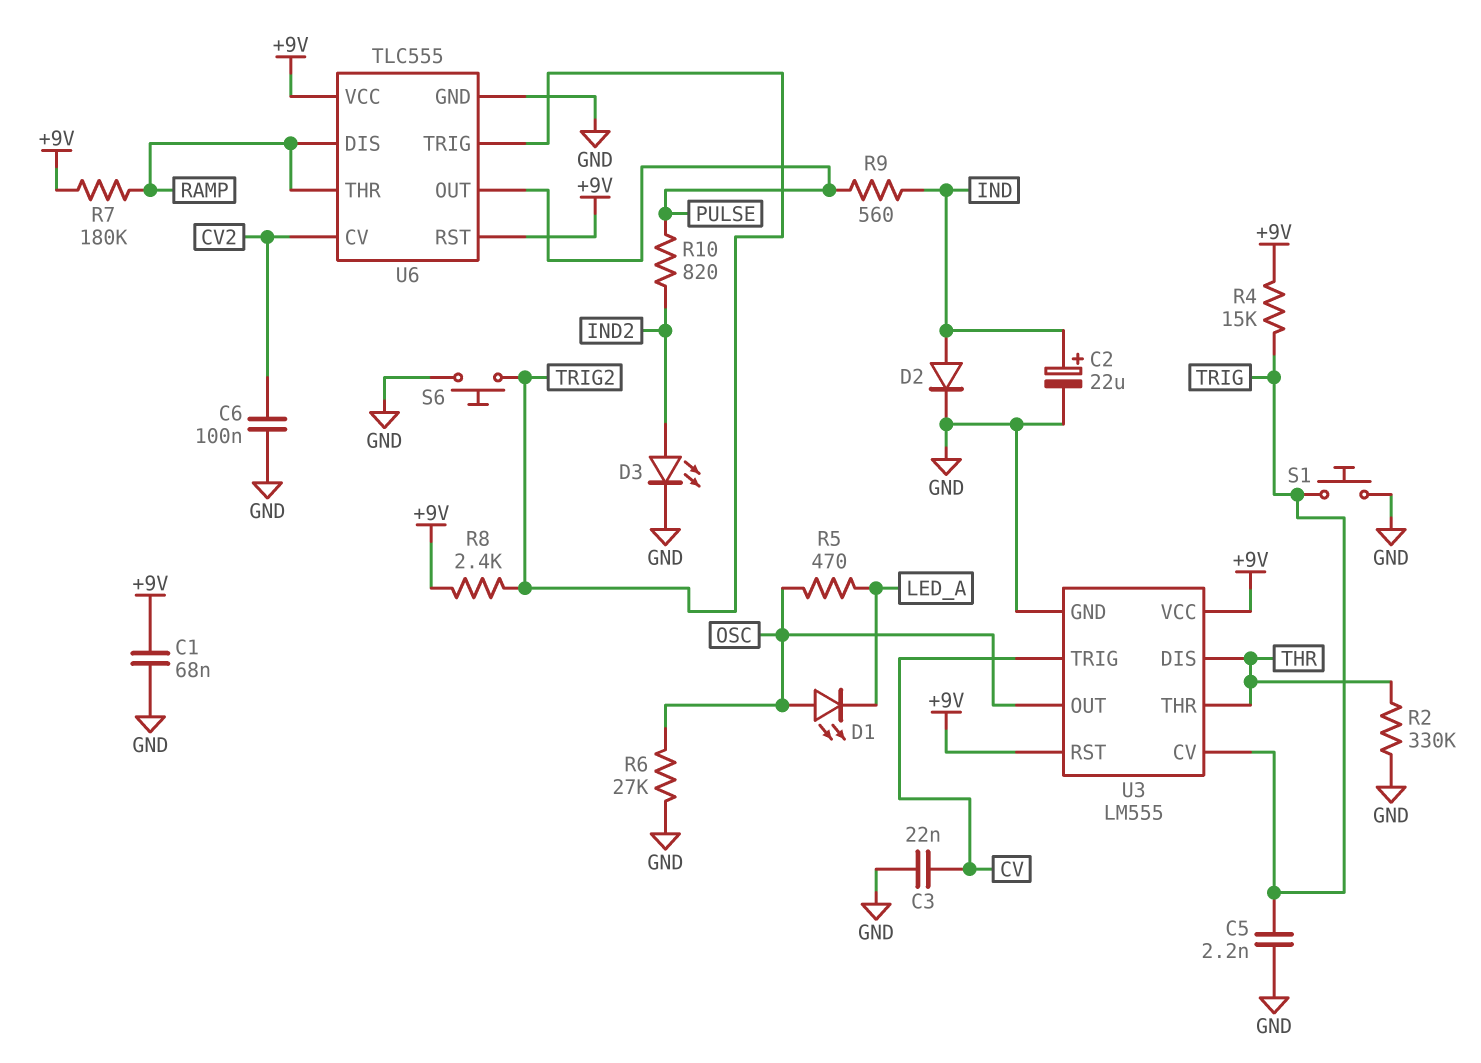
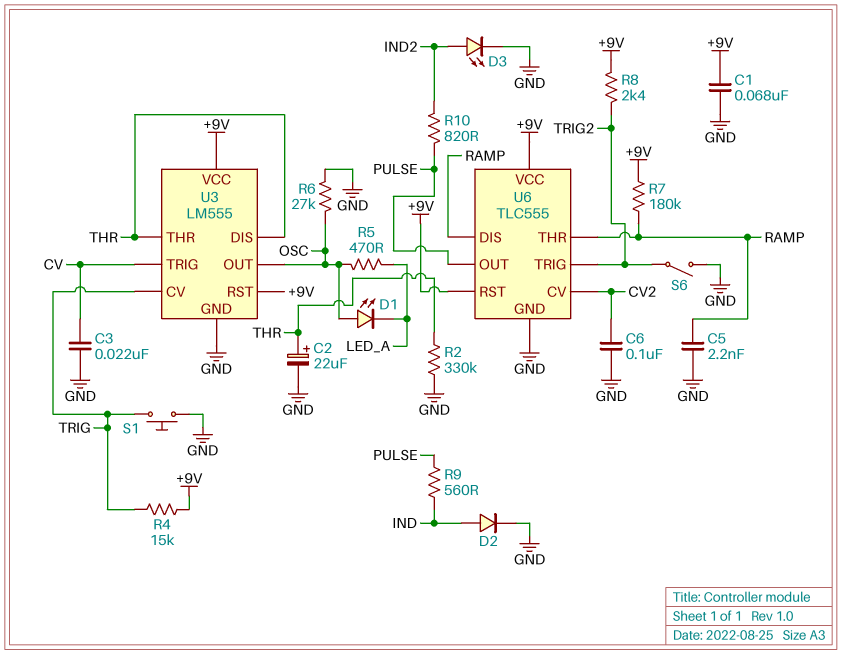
C2: 22uF (plus IND, minus GND) -> 22uF (plus THR, minus GND)
C5: 2.2nF (GND, TRIG) -> 2.2nF (GND, RAMP)
S6: button (GND, TRIG2) -> switch (GND, TRIG2)

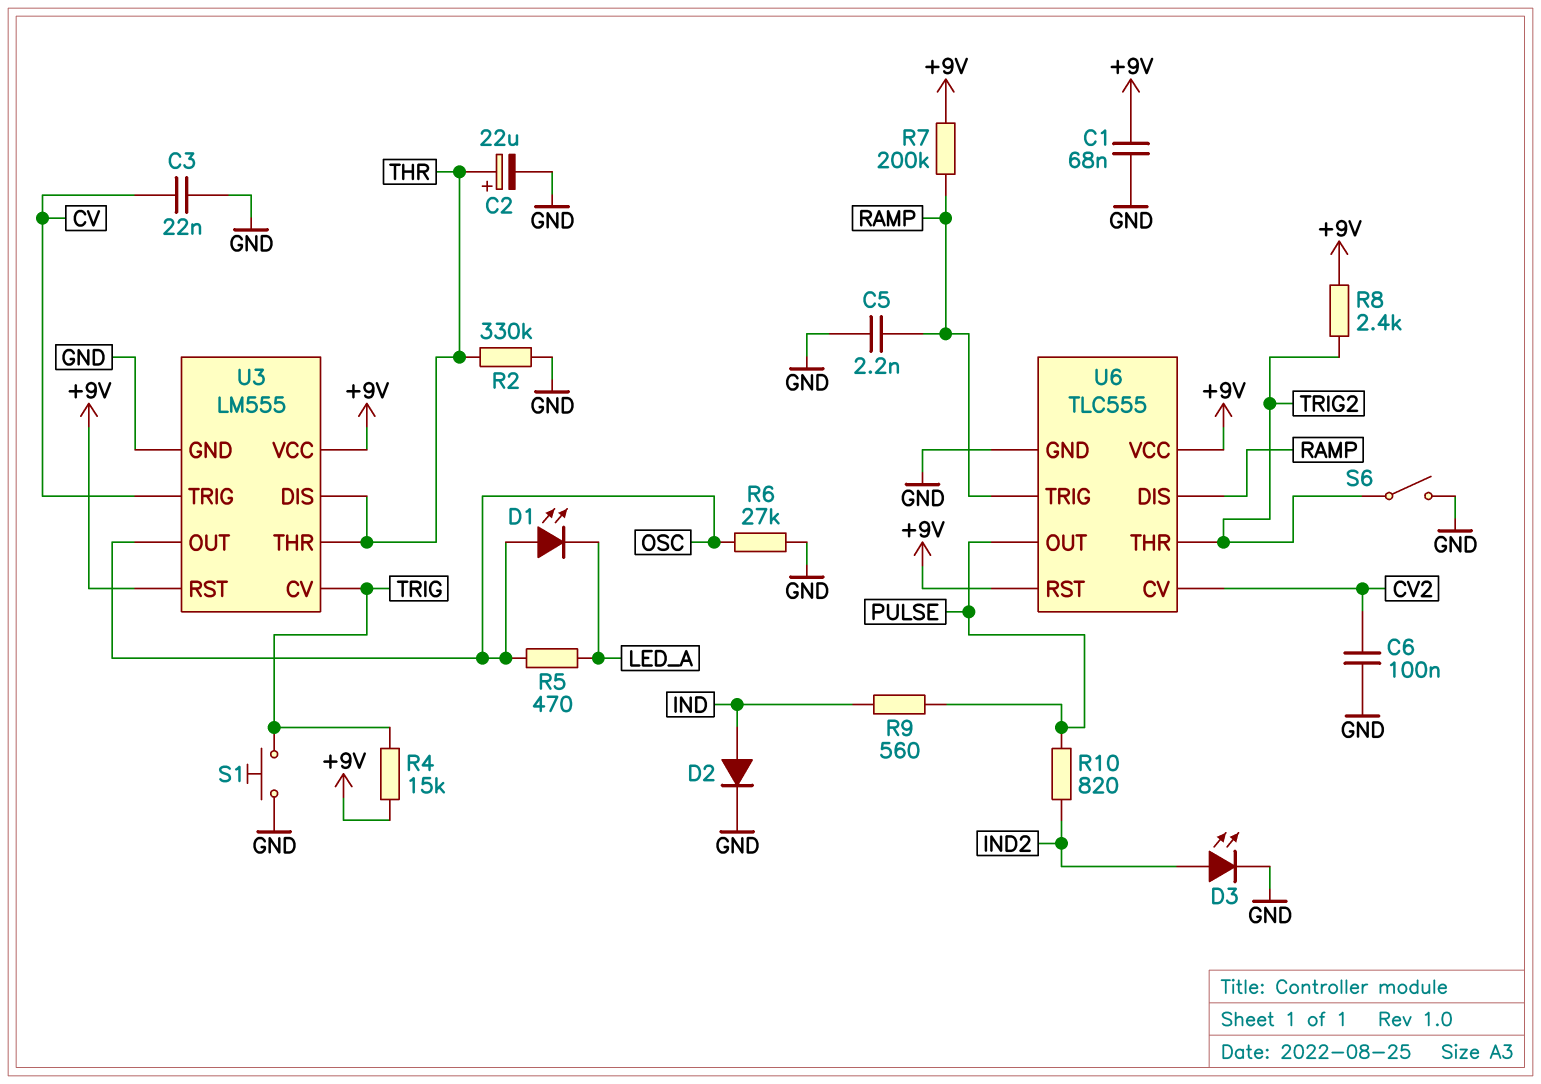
R7: 180k (+9V, RAMP) -> 200k (+9V, RAMP)
U6 pin THR: RAMP -> TRIG2
U6 pin TRIG: TRIG2 -> RAMP

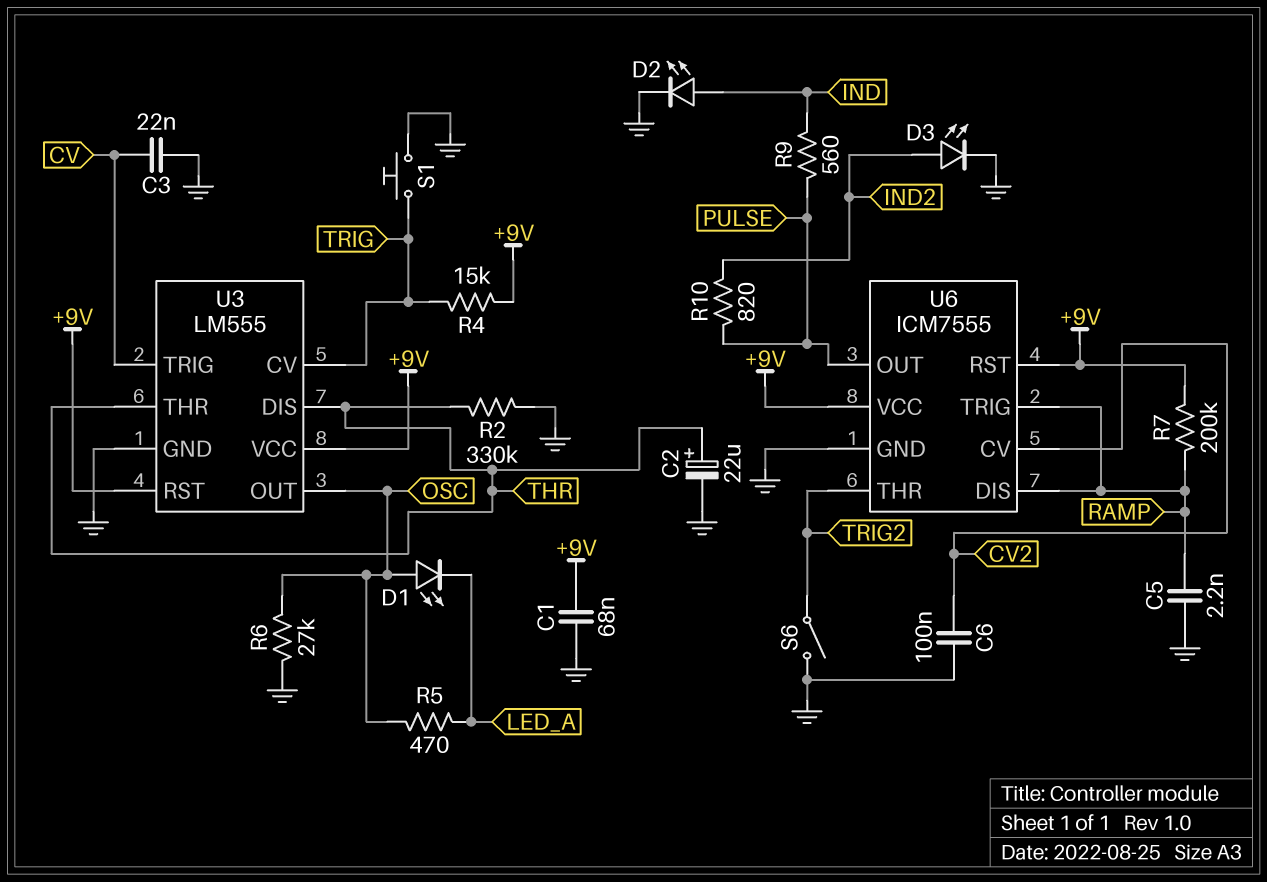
D2: diode (A IND, K GND) -> LED (A IND, K GND)
R8: 2.4k (+9V, TRIG2) -> none
U6: TLC555 -> ICM7555

